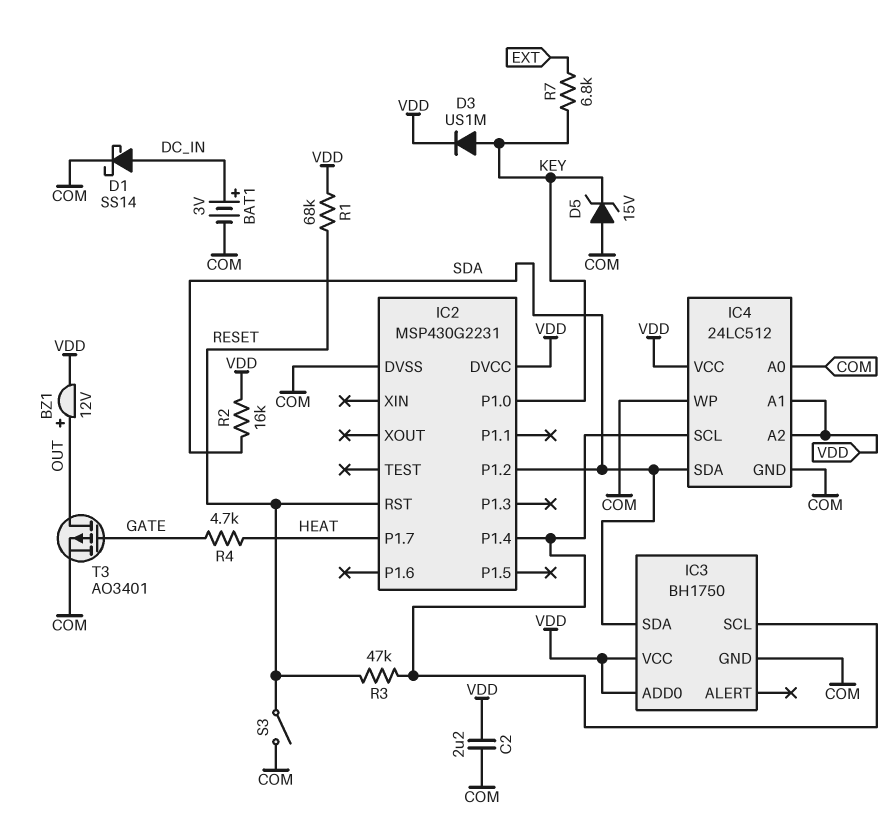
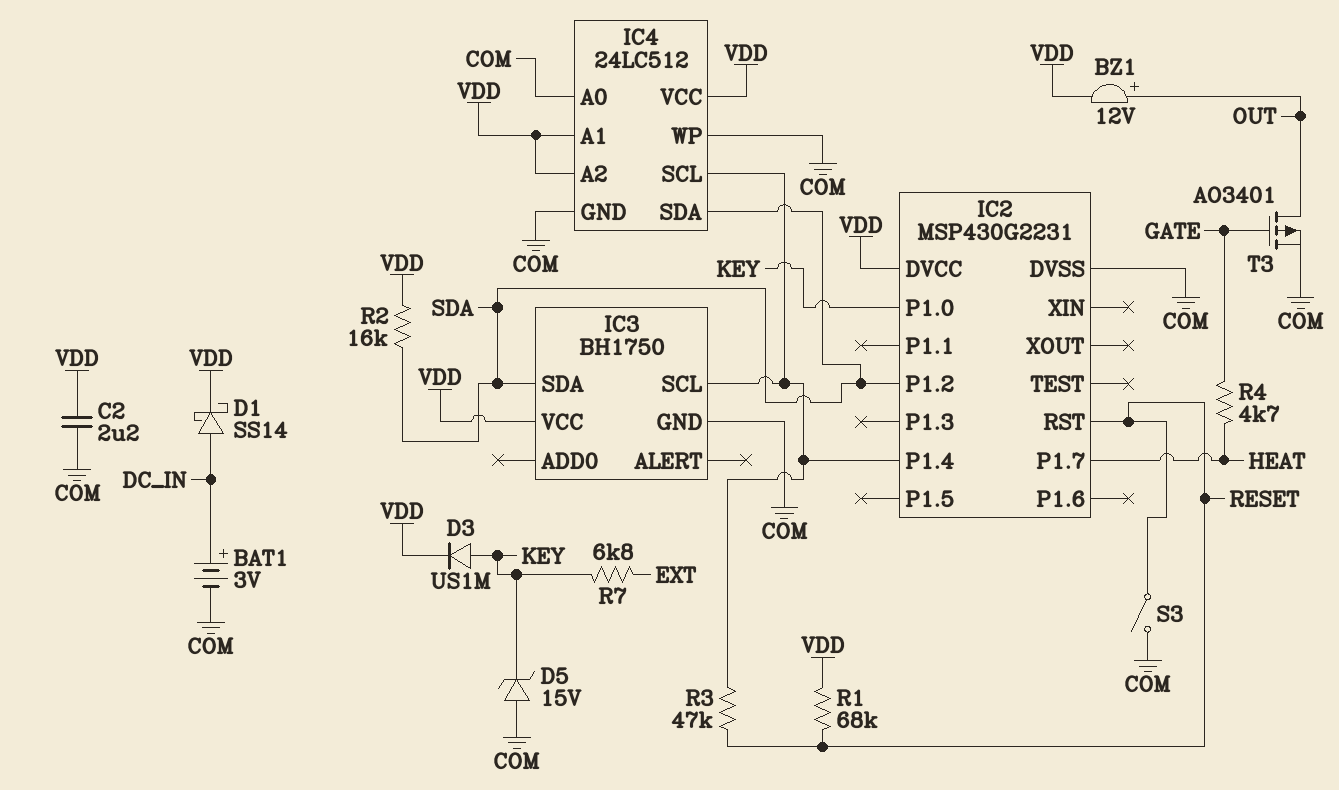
D1: schottky SS14 (A DC_IN, K COM) -> schottky SS14 (A DC_IN, K VDD)
IC3 pin ADD0: VDD -> none

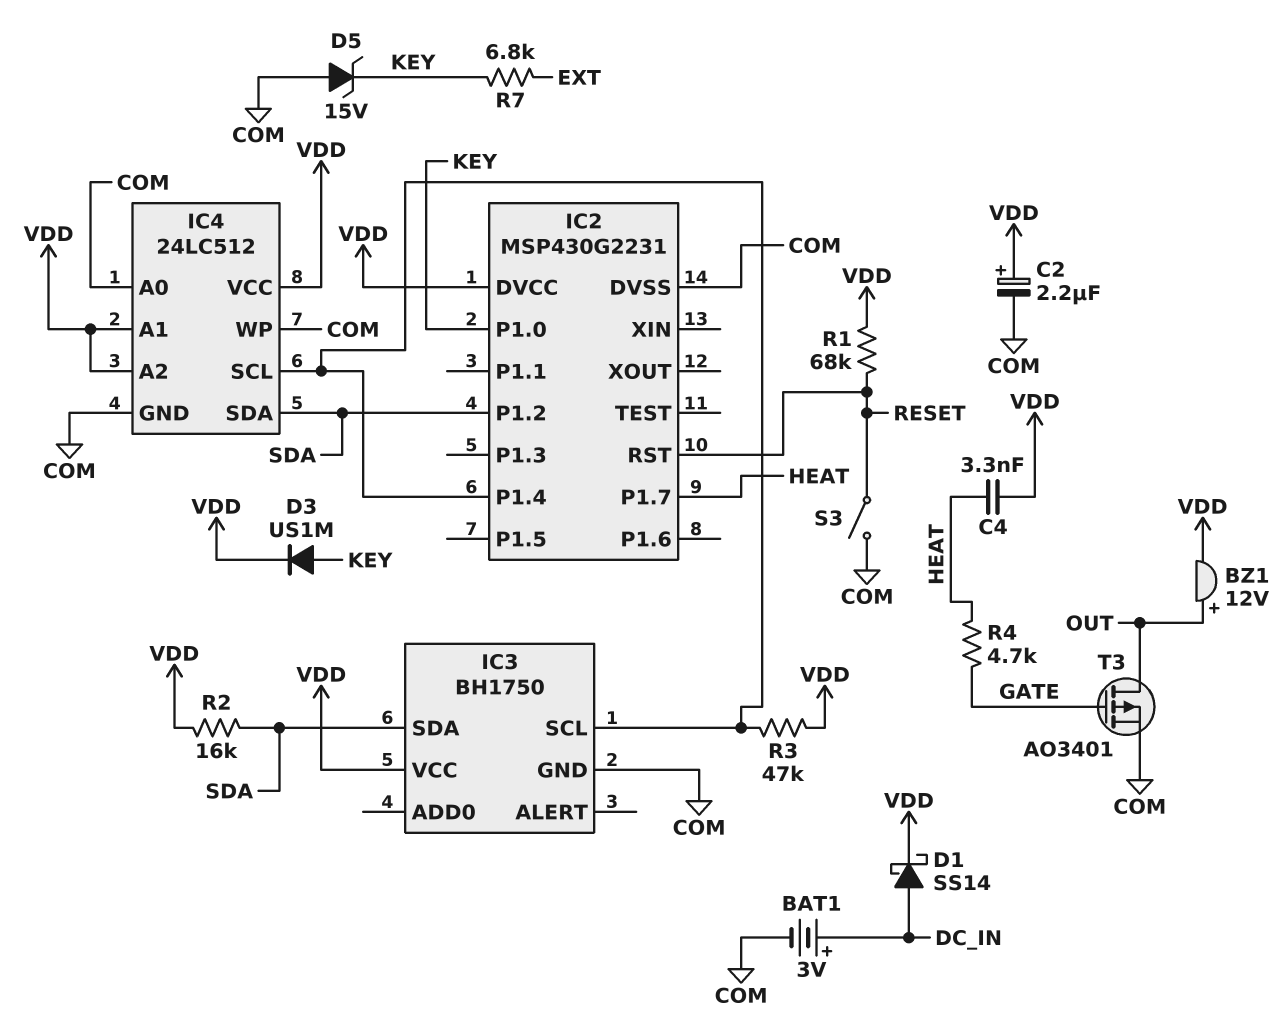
C2: 2.2uF (COM, VDD) -> 2.2uF (plus VDD, minus COM)
C4: none -> 3.3nF (HEAT, VDD)
R3: 47k (IC2/P1.4, RESET) -> 47k (IC2/P1.4, VDD)

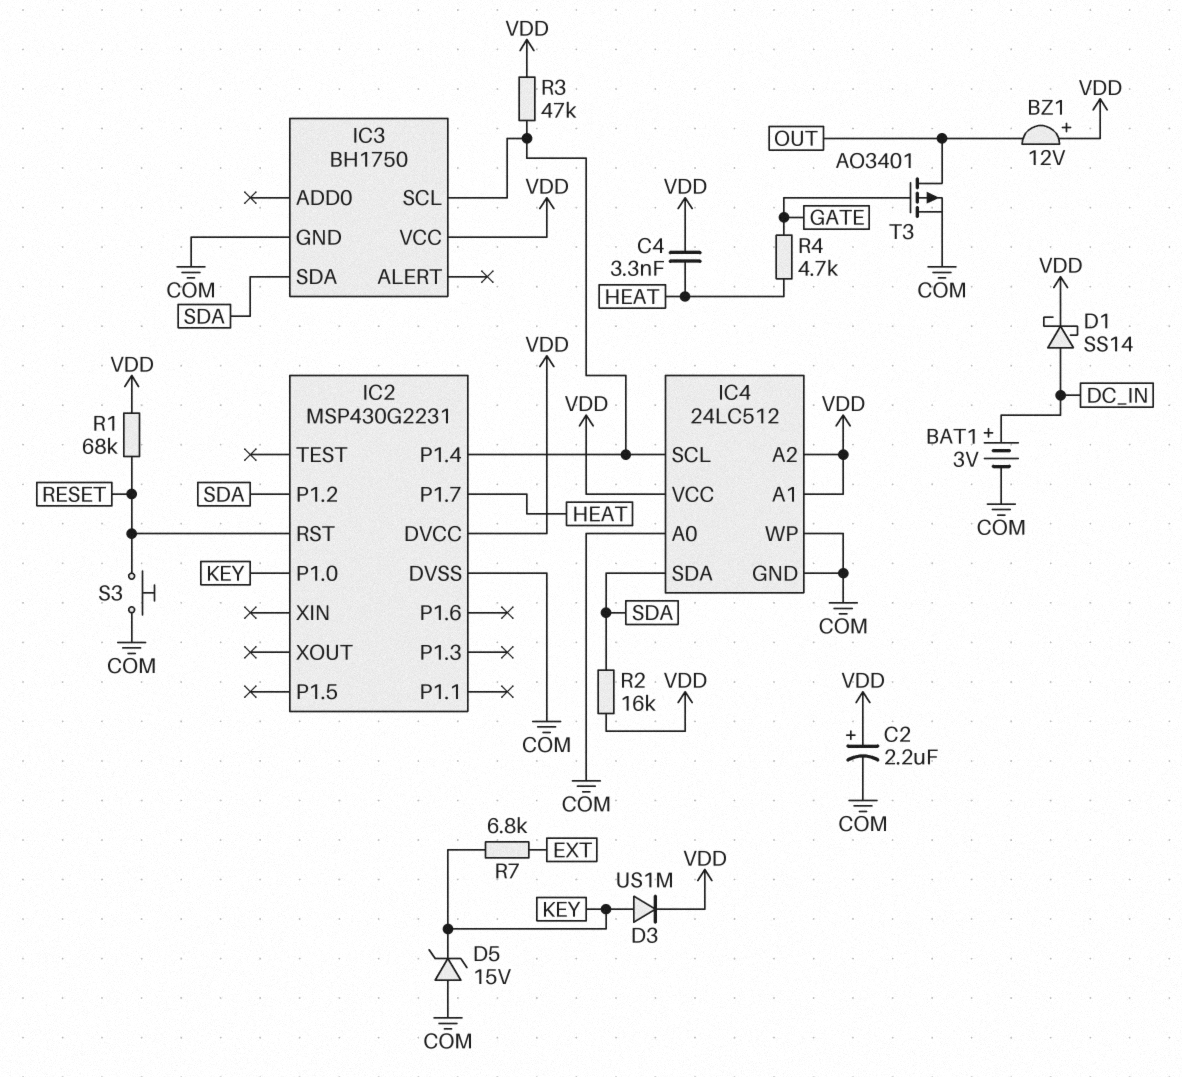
BZ1: buzzer 12V (plus OUT, minus VDD) -> buzzer 12V (plus VDD, minus OUT)
S3: switch (COM, RESET) -> button (COM, RESET)

